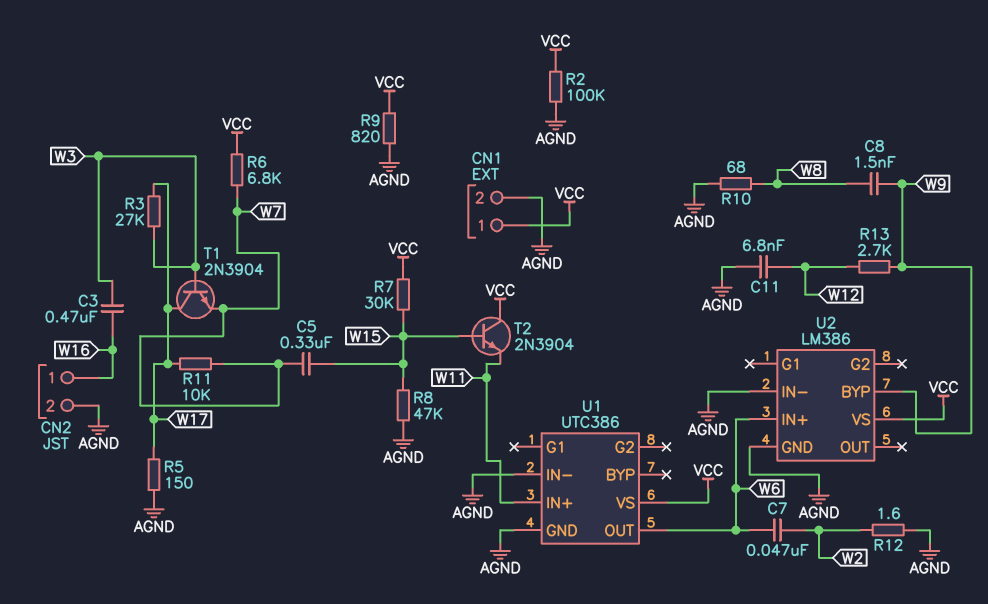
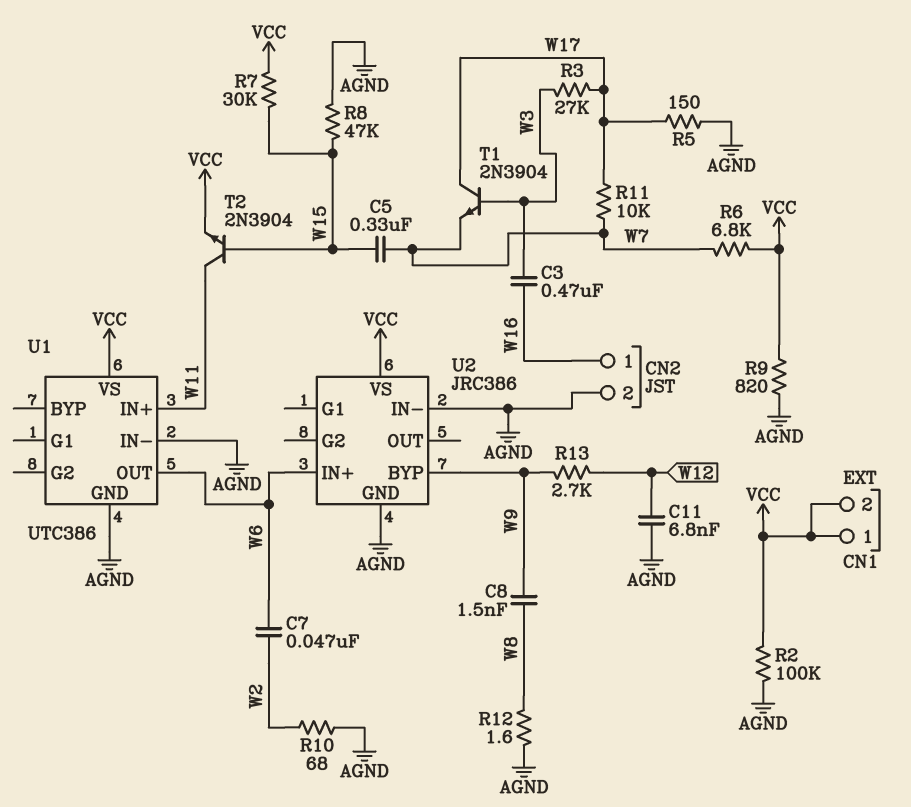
CN1 pin 2: AGND -> VCC
R10: 68 (AGND, W8) -> 68 (AGND, W2)
R12: 1.6 (AGND, W2) -> 1.6 (AGND, W8)
T2: NPN 2N3904 (B W15, C VCC, E W11) -> NPN 2N3904 (B W15, C W11, E VCC)
U2: LM386 -> JRC386

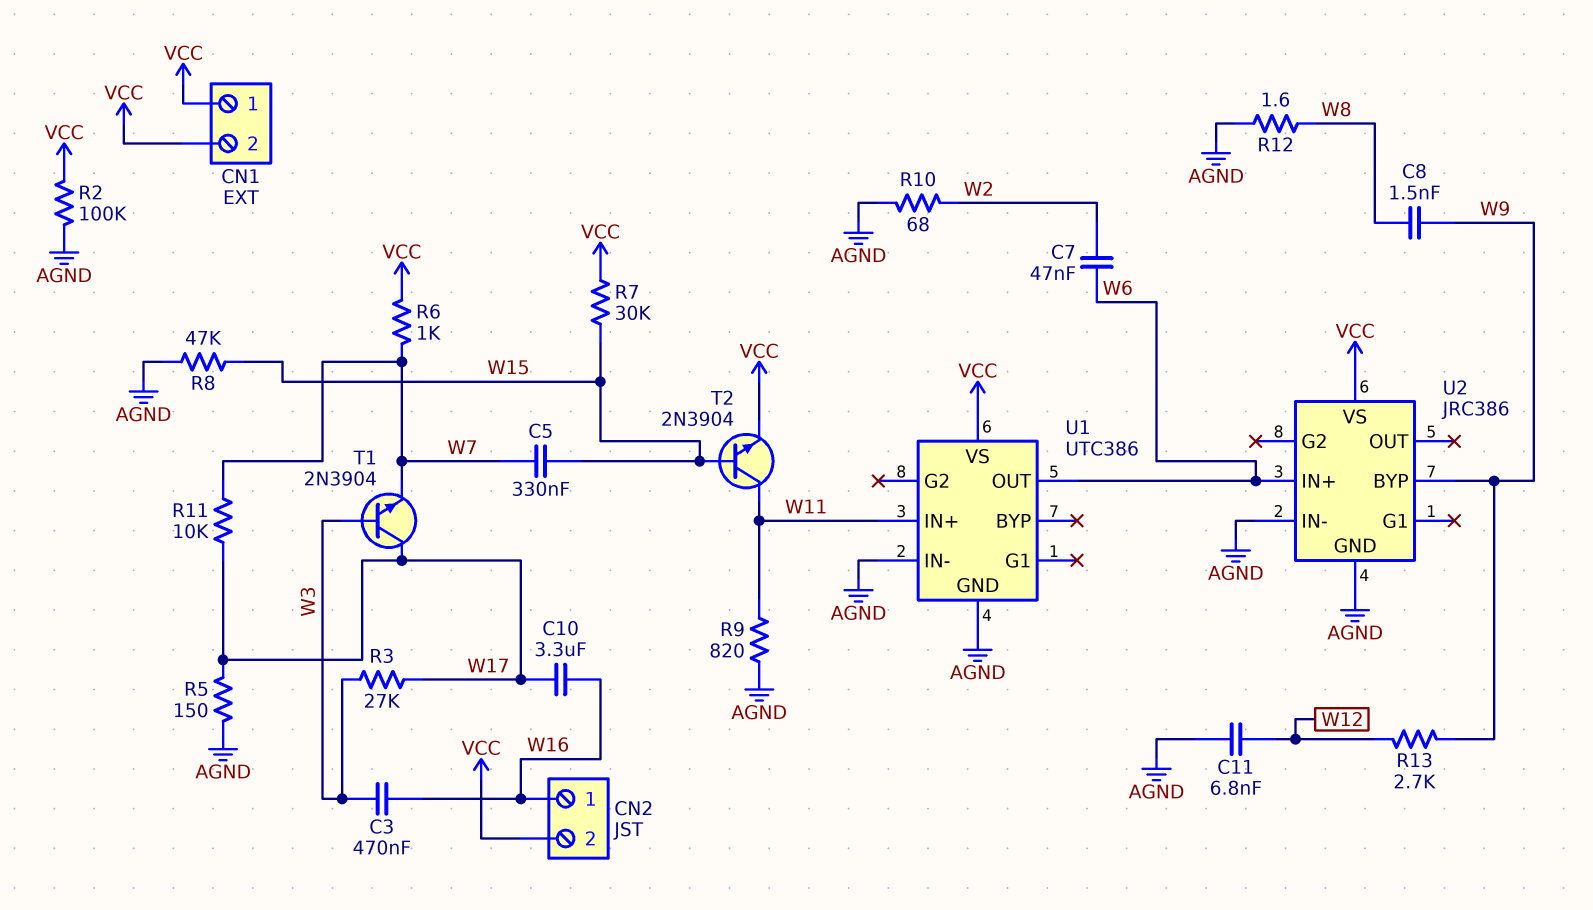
C10: none -> 3.3uF (W16, W17)
CN2 pin 2: AGND -> VCC
R6: 6.8k (VCC, W7) -> 1k (VCC, W7)
R9: 820 (AGND, VCC) -> 820 (AGND, W11)

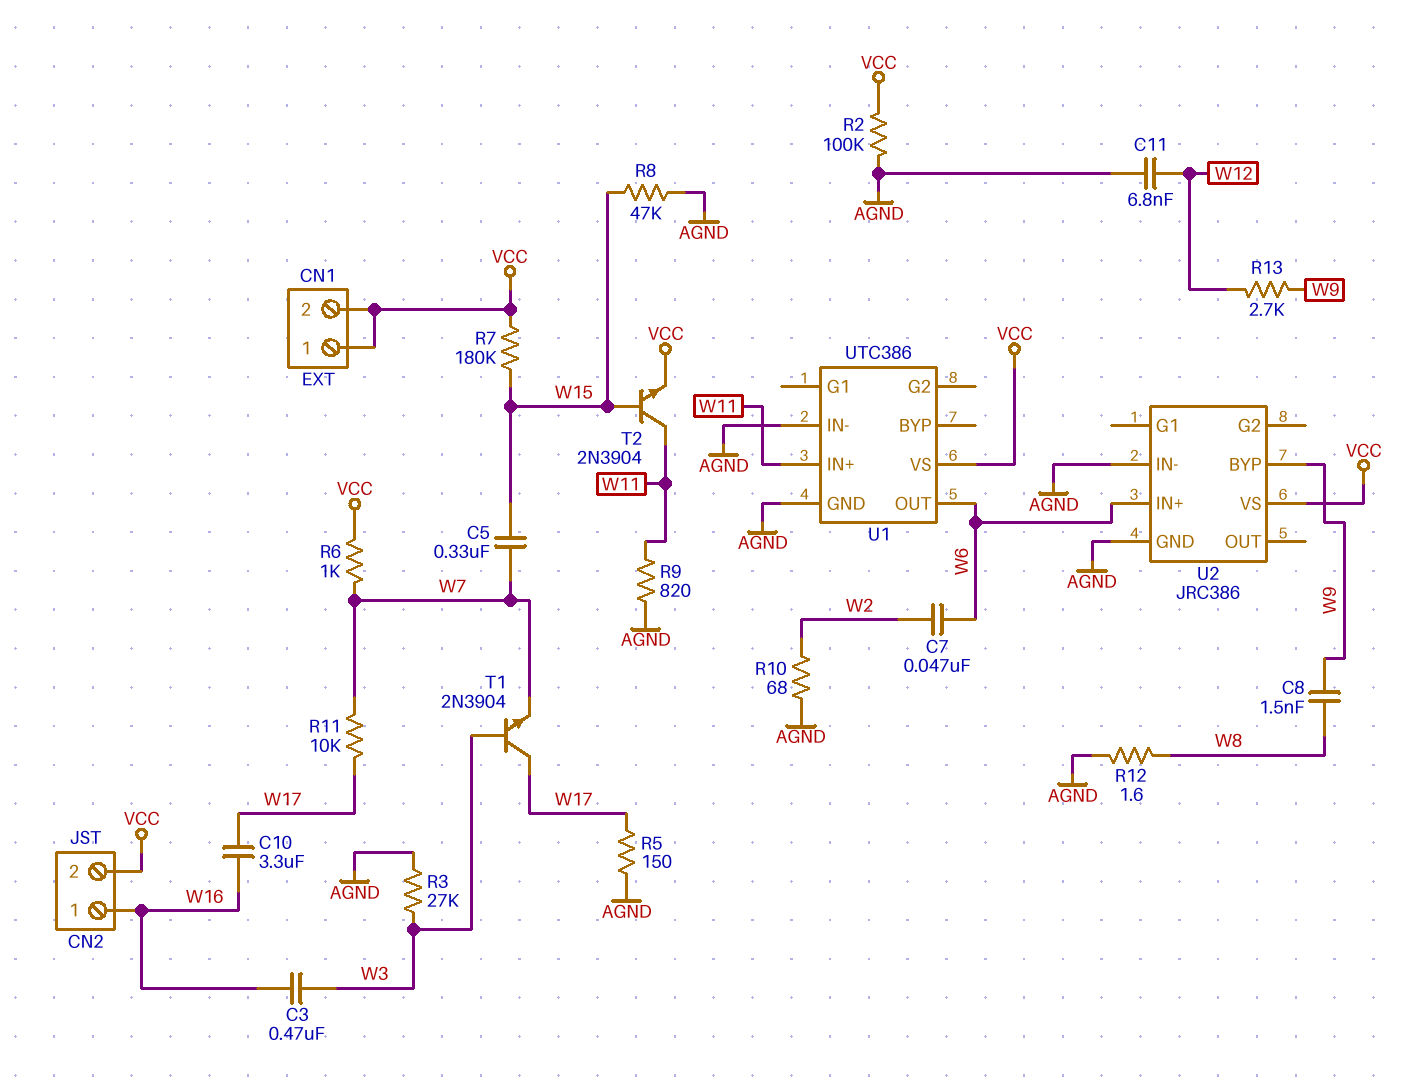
R3: 27k (W3, W17) -> 27k (AGND, W3)
R7: 30k (VCC, W15) -> 180k (VCC, W15)

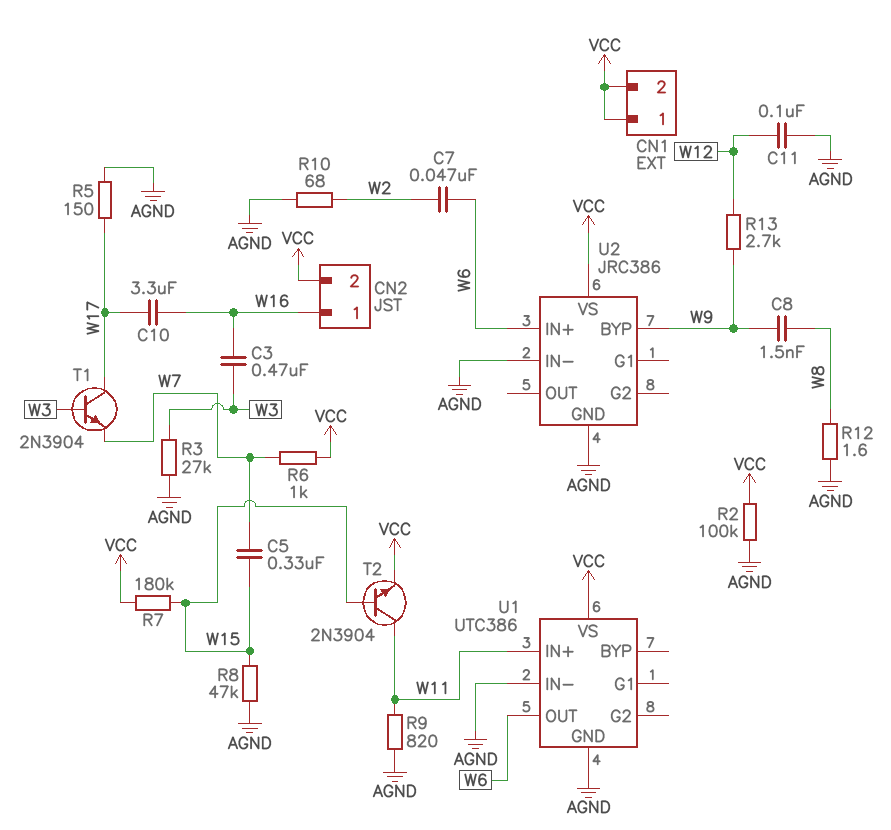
C11: 6.8nF (AGND, W12) -> 100nF (AGND, W12)
R11: 10k (W7, W17) -> none

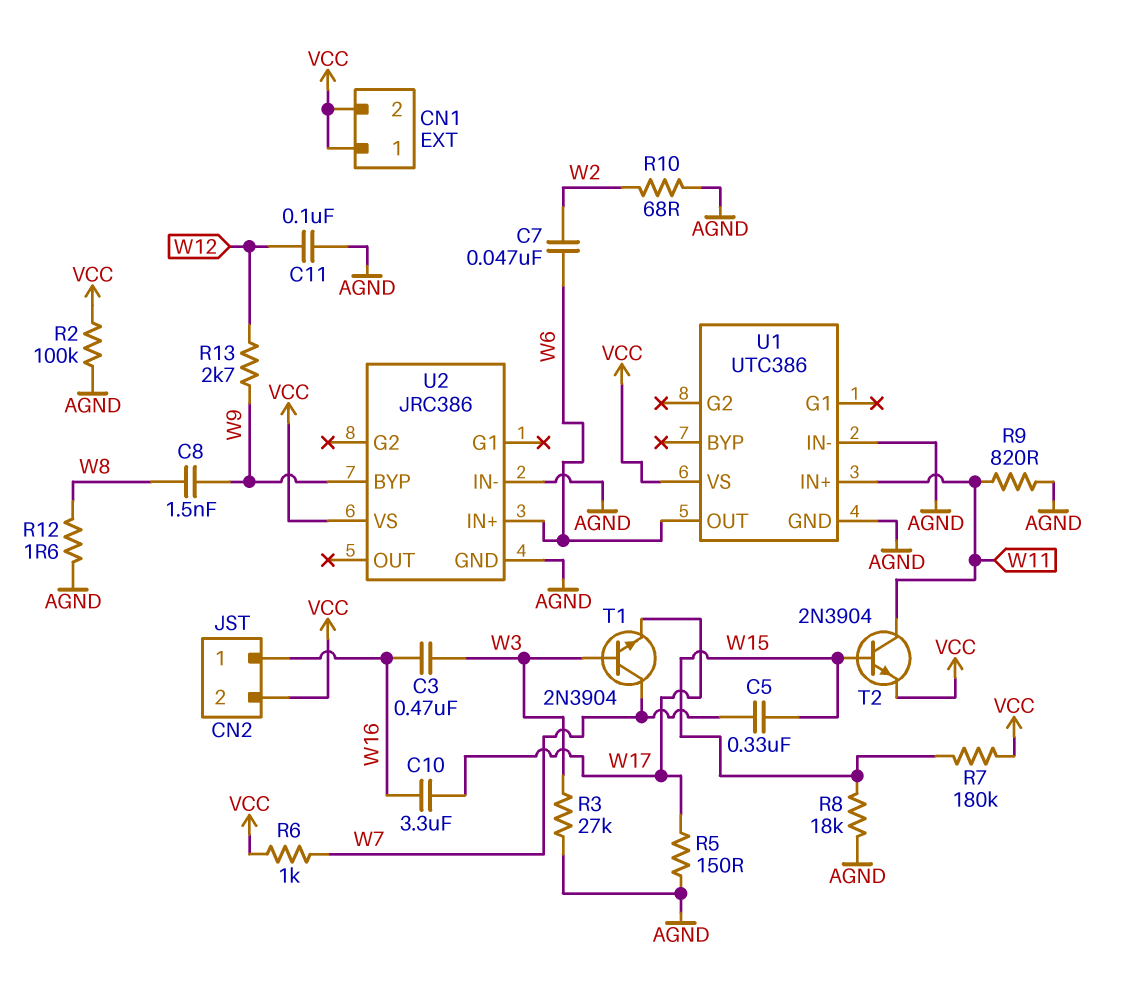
R8: 47k (AGND, W15) -> 18k (AGND, W15)
T1: NPN 2N3904 (B W3, C W17, E W7) -> NPN 2N3904 (B W3, C W7, E W17)

